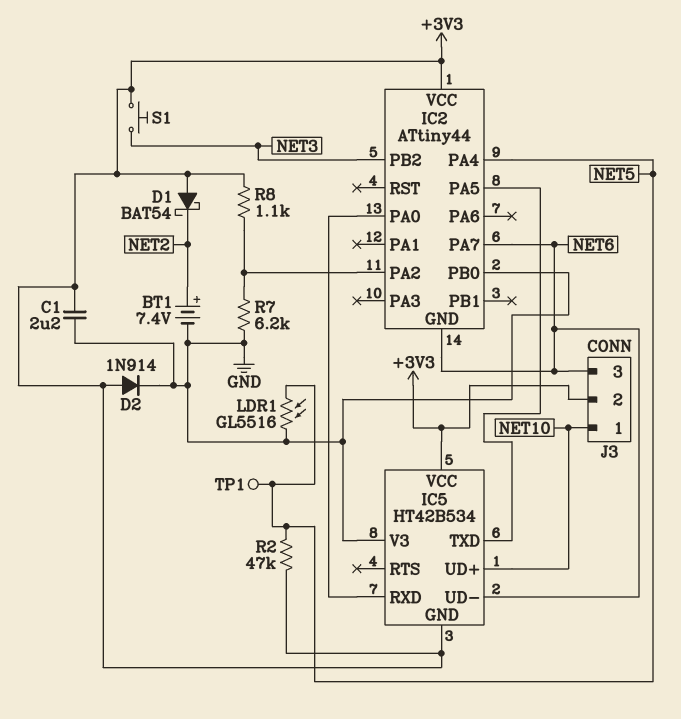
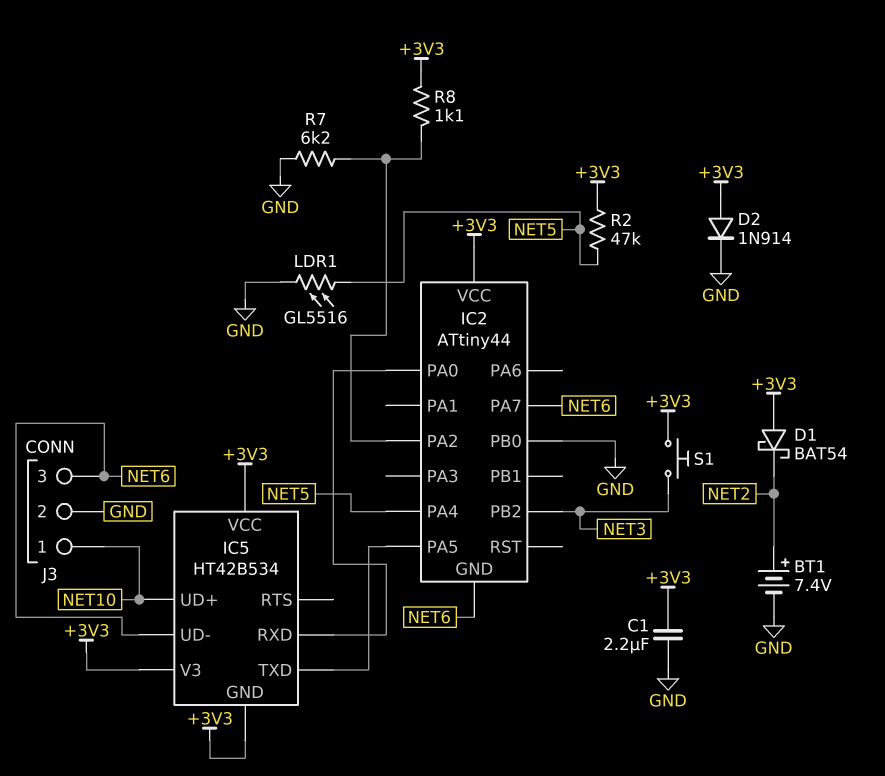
IC5 pin V3: GND -> +3V3
J3 pin 2: +3V3 -> GND
TP1: test point (NET5) -> none

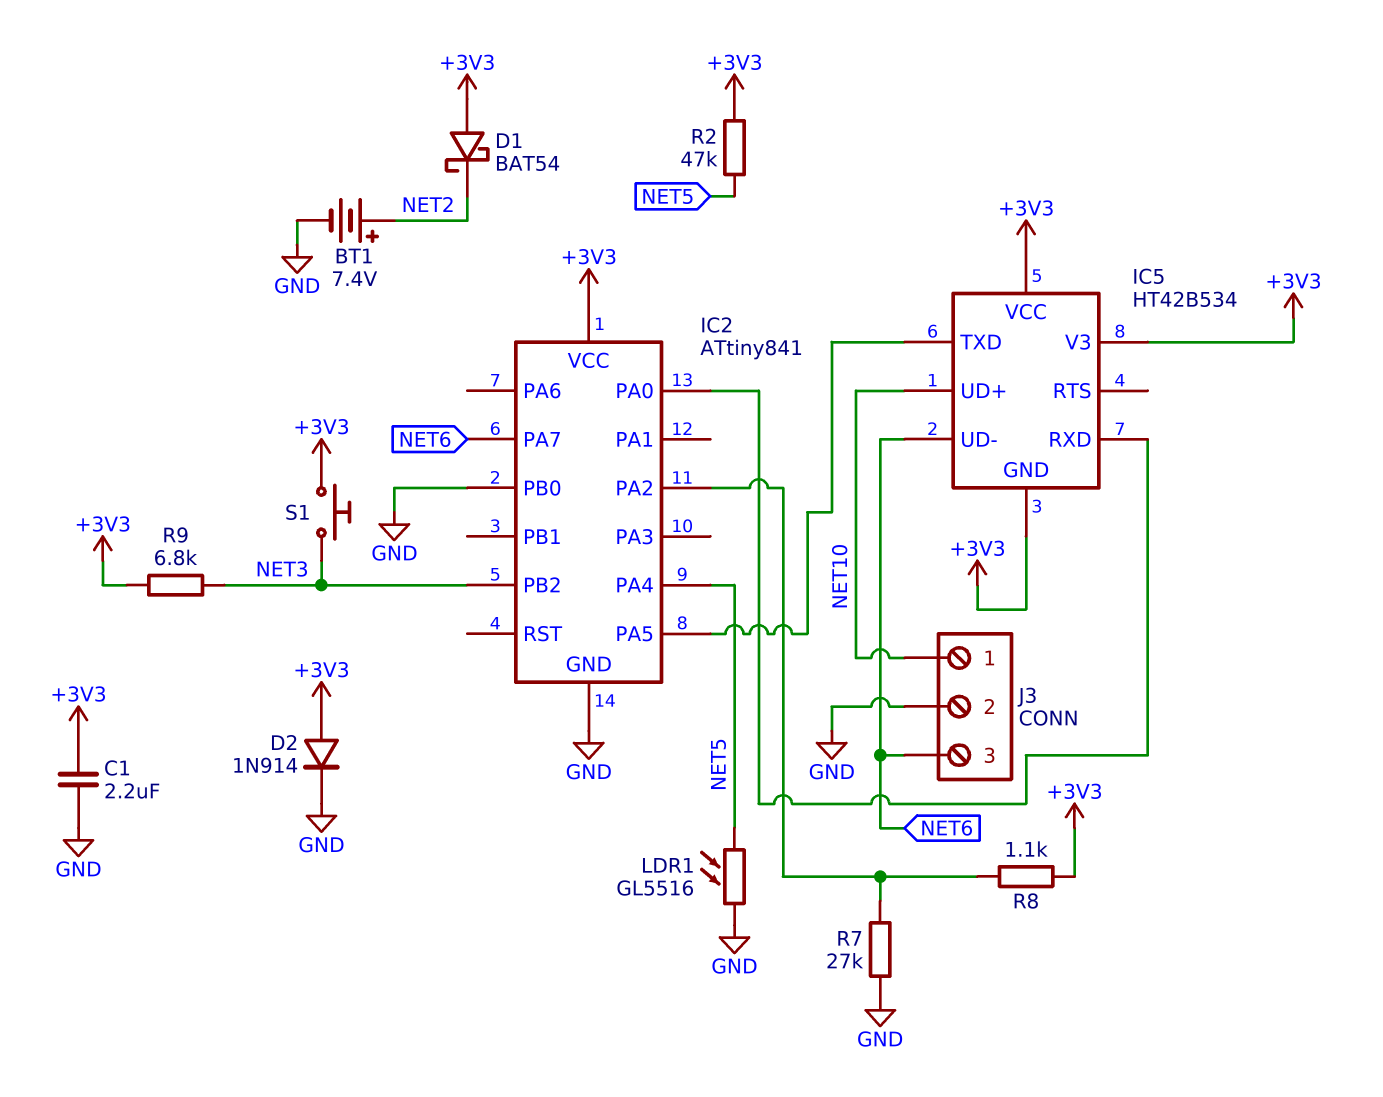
IC2: ATtiny44 -> ATtiny841
IC2 pin GND: NET6 -> GND
R7: 6.2k (GND, IC2/PA2) -> 27k (GND, IC2/PA2)
R9: none -> 6.8k (+3V3, NET3)

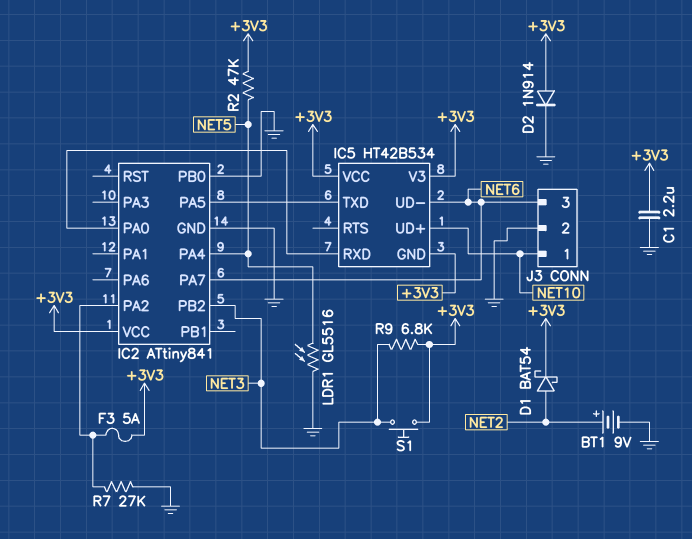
BT1: 7.4V (plus NET2, minus GND) -> 9V (plus NET2, minus GND)
D1: schottky BAT54 (A +3V3, K NET2) -> schottky BAT54 (A NET2, K +3V3)
F3: none -> 5A (+3V3, IC2/PA2)
R8: 1.1k (+3V3, IC2/PA2) -> none

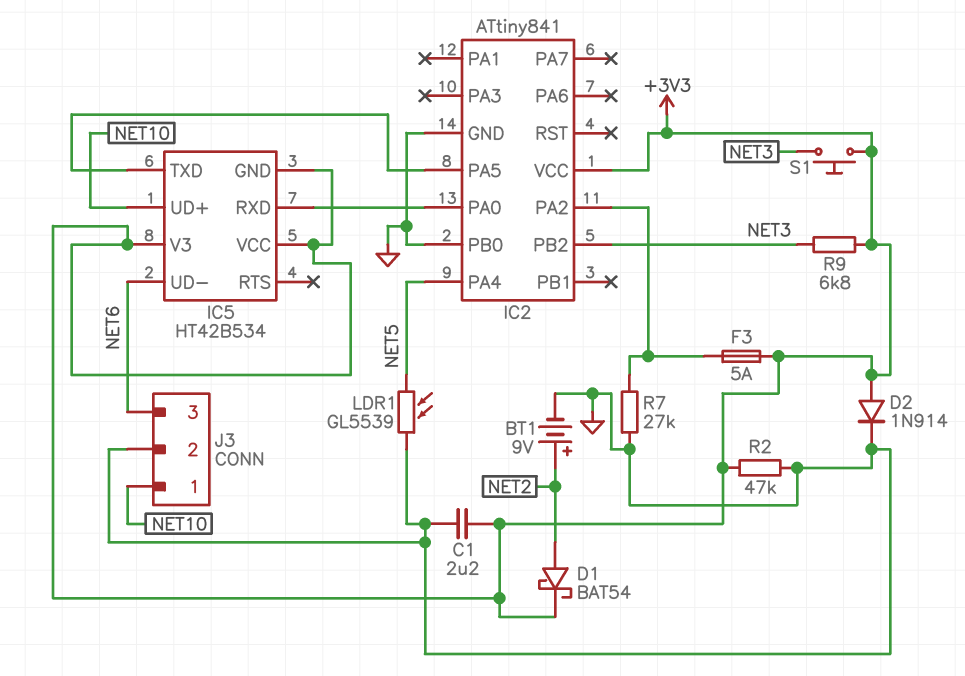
IC2 pin PA7: NET6 -> none
LDR1: GL5516 (GND, NET5) -> GL5539 (GND, NET5)
R2: 47k (+3V3, NET5) -> 47k (+3V3, GND)

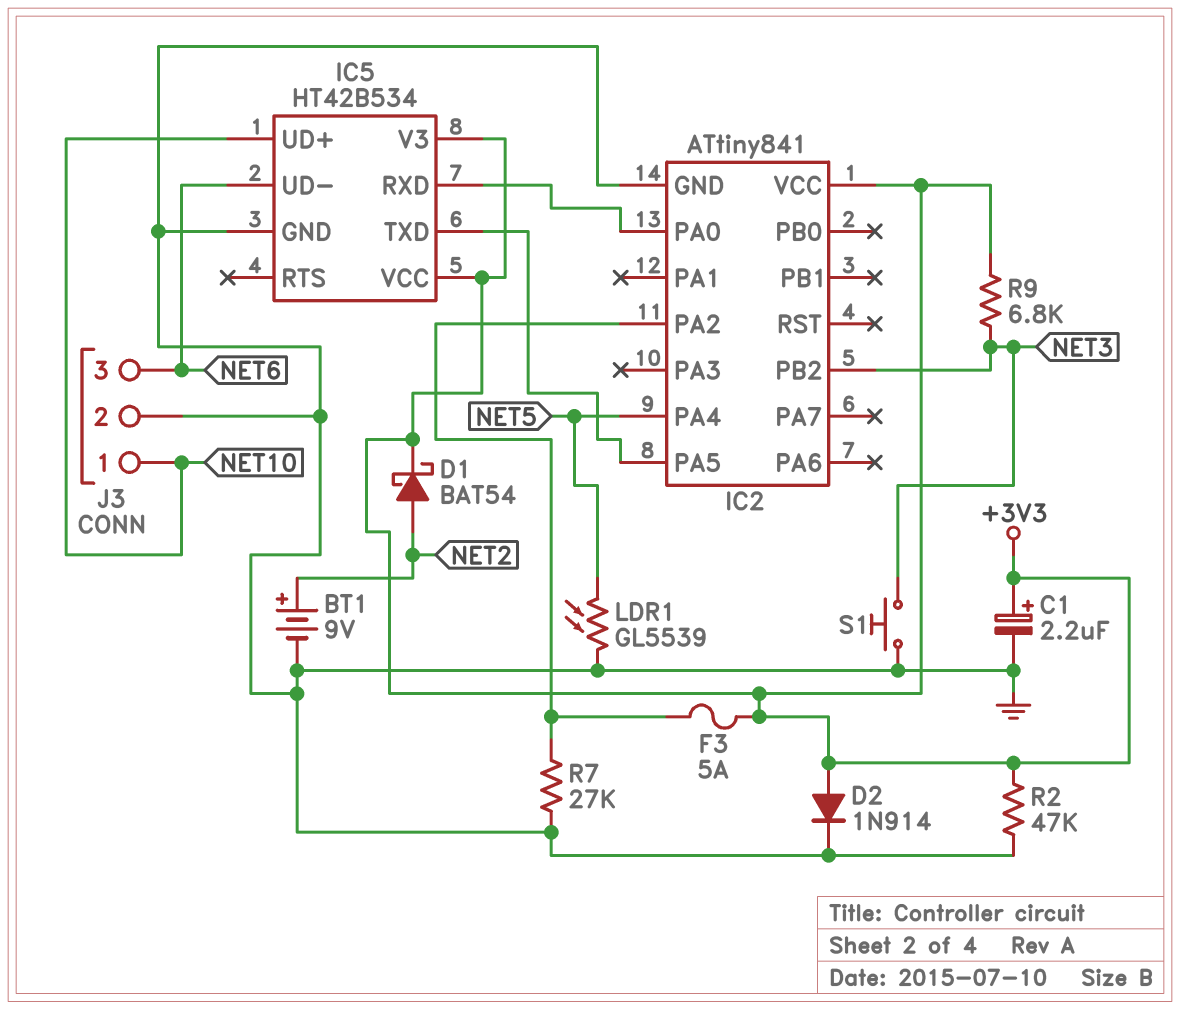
C1: 2.2uF (+3V3, GND) -> 2.2uF (plus +3V3, minus GND)
IC2 pin PB0: GND -> none
IC5 pin GND: +3V3 -> GND
S1: button (+3V3, NET3) -> button (GND, NET3)

